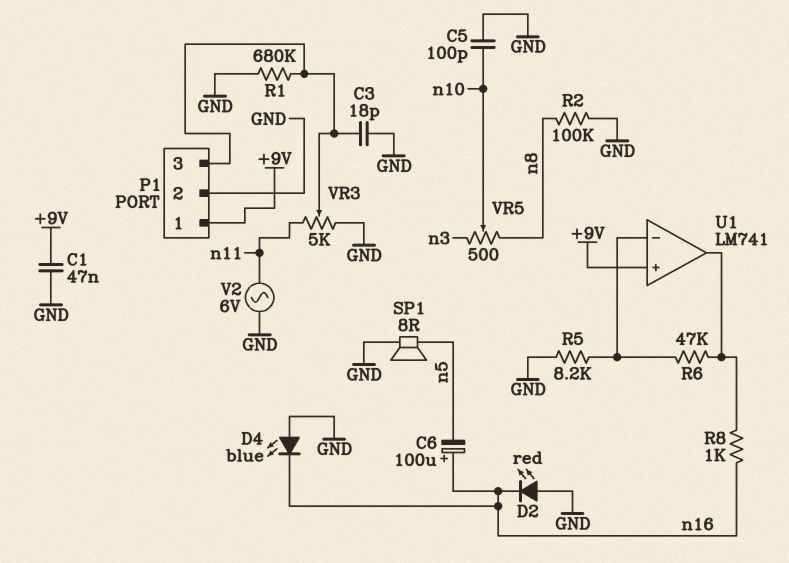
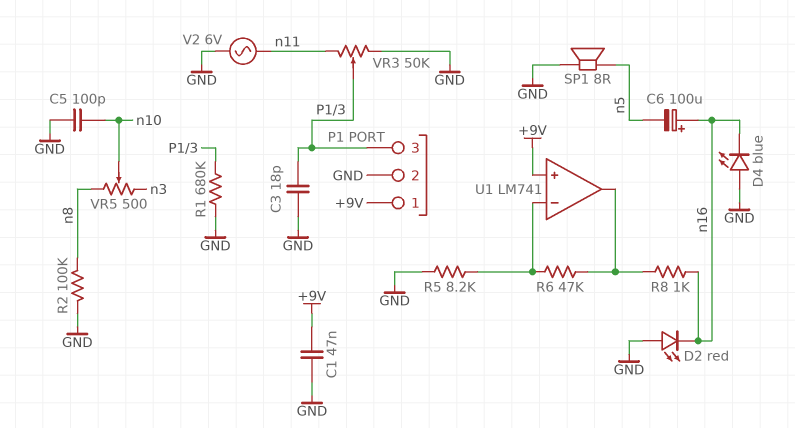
VR3: 5k (GND, n11, wiper P1/3) -> 50k (GND, n11, wiper P1/3)

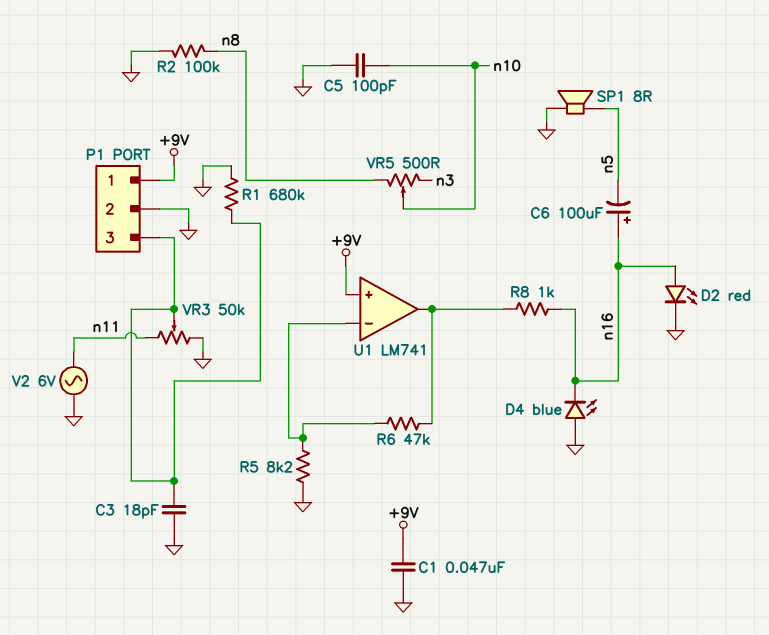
D2: LED red (A GND, K n16) -> LED red (A n16, K GND)

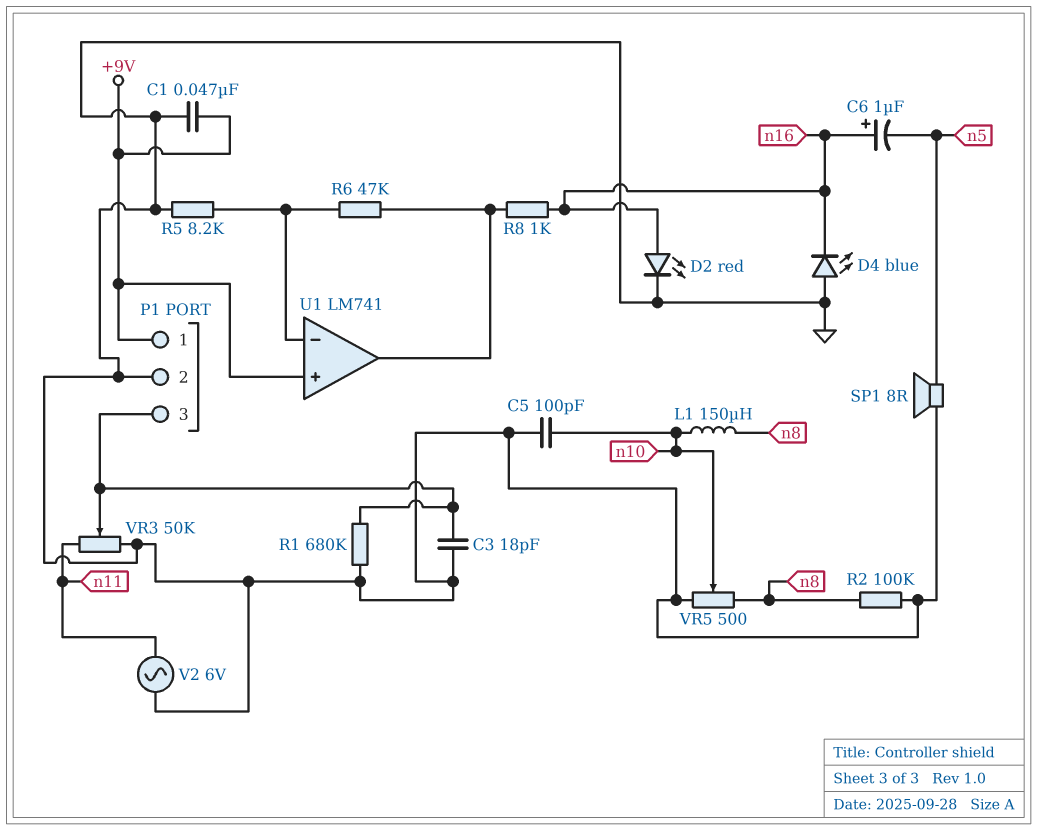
C6: 100uF (plus n16, minus n5) -> 1uF (plus n16, minus n5)
L1: none -> 150uH (n8, n10)
VR5: 500 (n3, n8, wiper n10) -> 500 (GND, n8, wiper n10)

